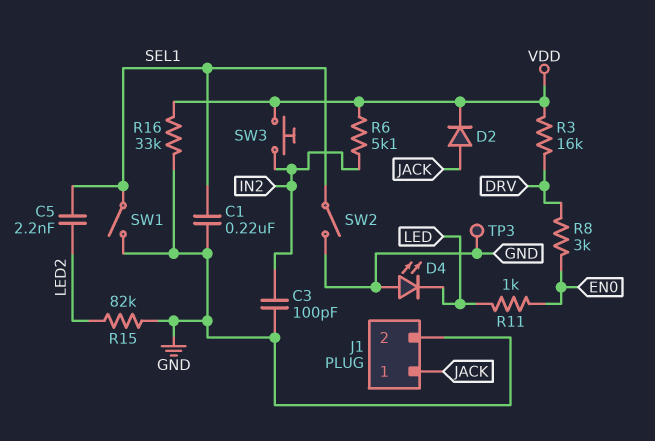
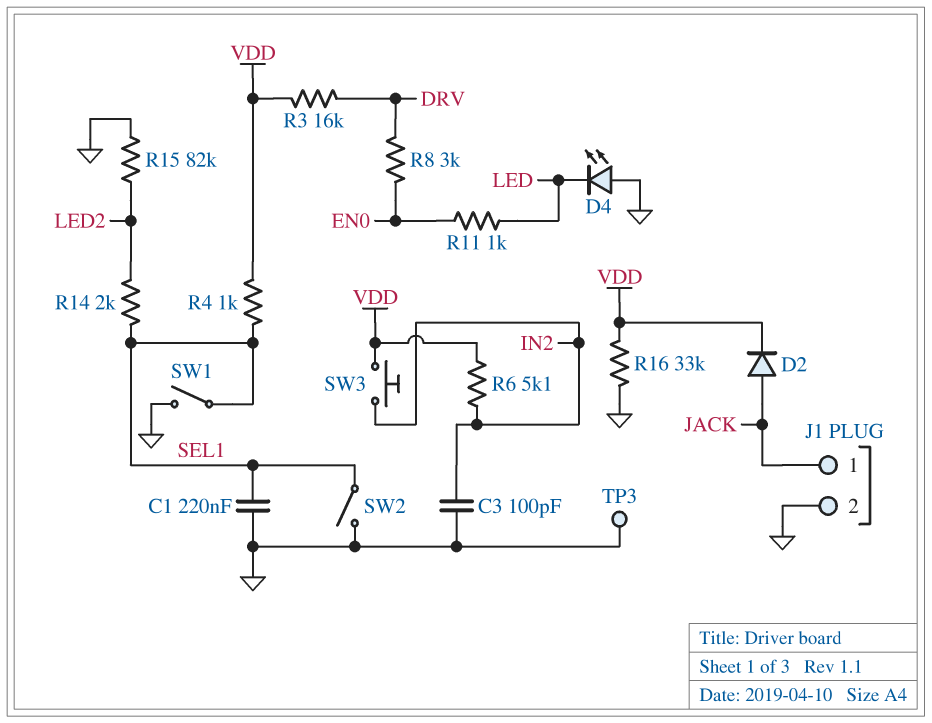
C5: 2.2nF (LED2, SEL1) -> none
R4: none -> 1k (SEL1, VDD)
R14: none -> 2k (LED2, SEL1)

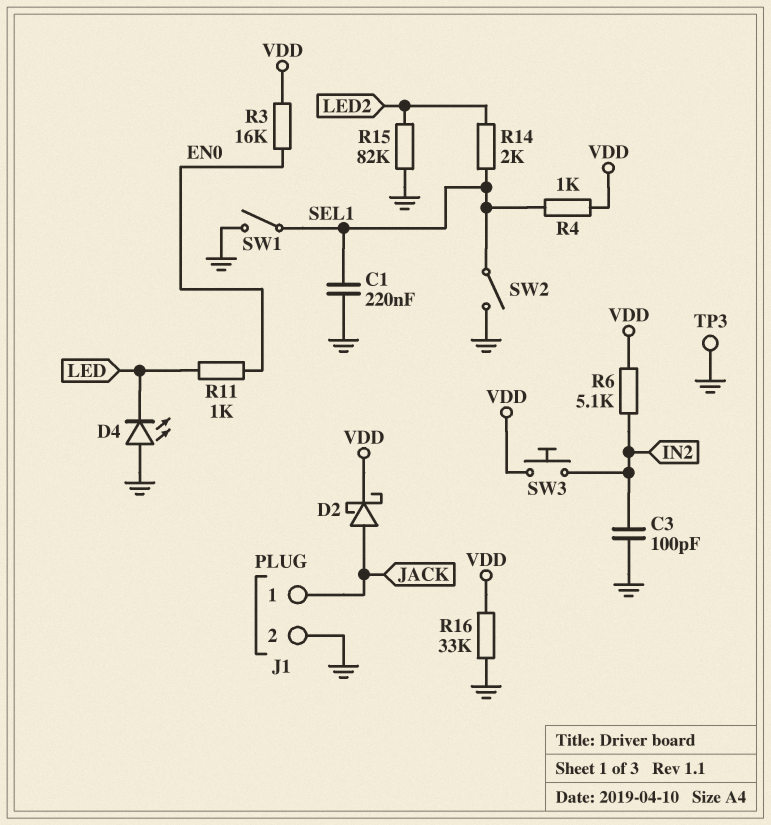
D2: diode (A JACK, K VDD) -> schottky (A JACK, K VDD)
R3: 16k (DRV, VDD) -> 16k (EN0, VDD)
R8: 3k (DRV, EN0) -> none

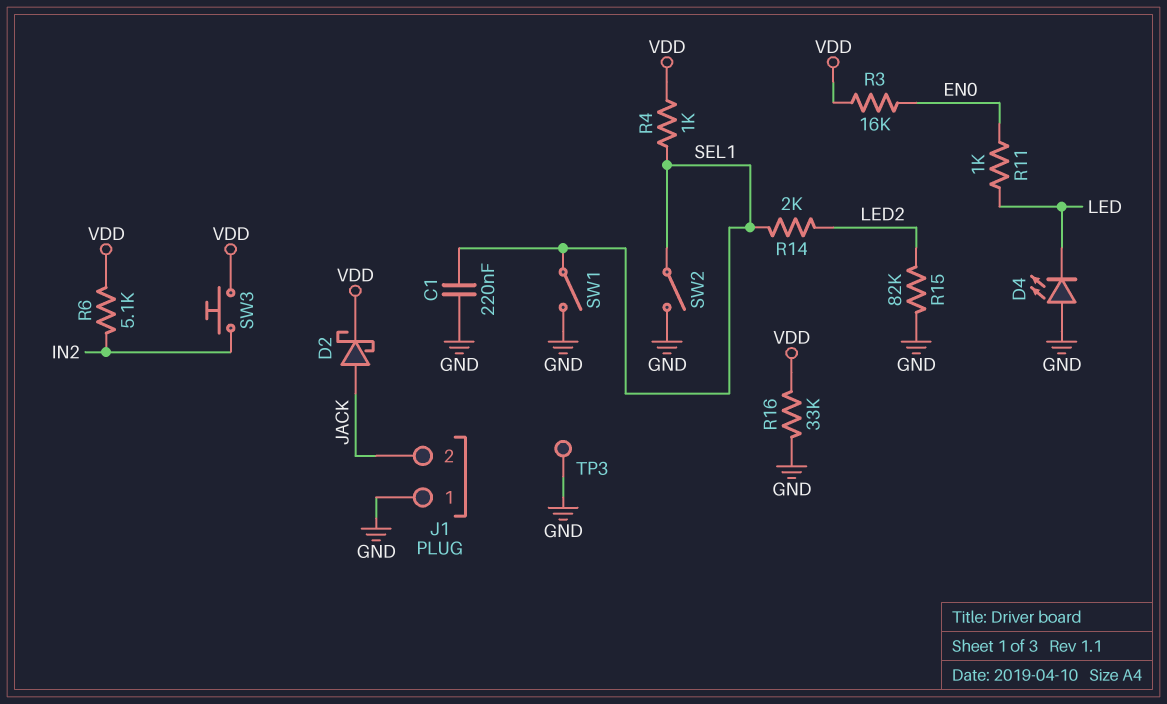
C3: 100pF (GND, IN2) -> none
J1 pin 1: JACK -> GND
J1 pin 2: GND -> JACK

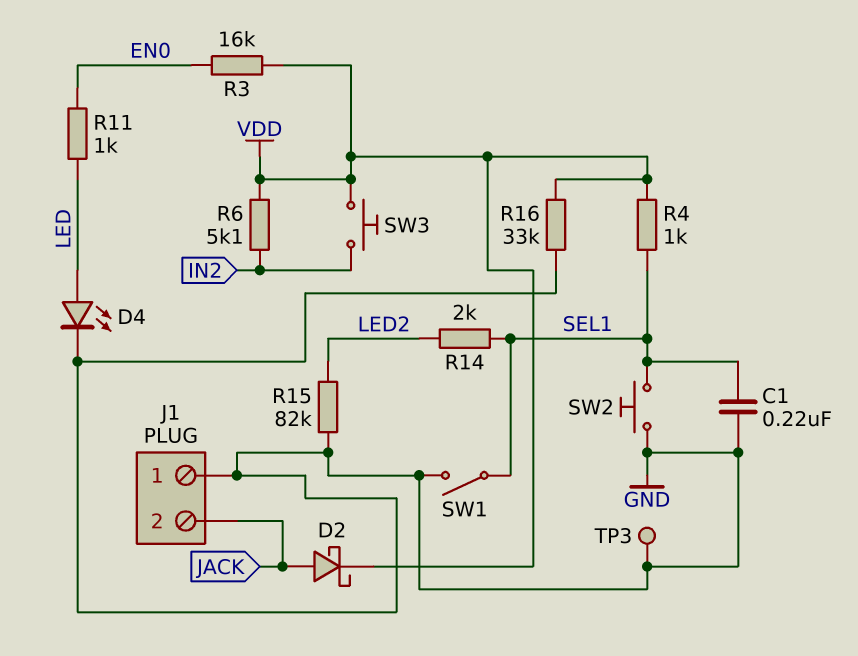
D4: LED (A GND, K LED) -> LED (A LED, K GND)
SW2: switch (GND, SEL1) -> button (GND, SEL1)

